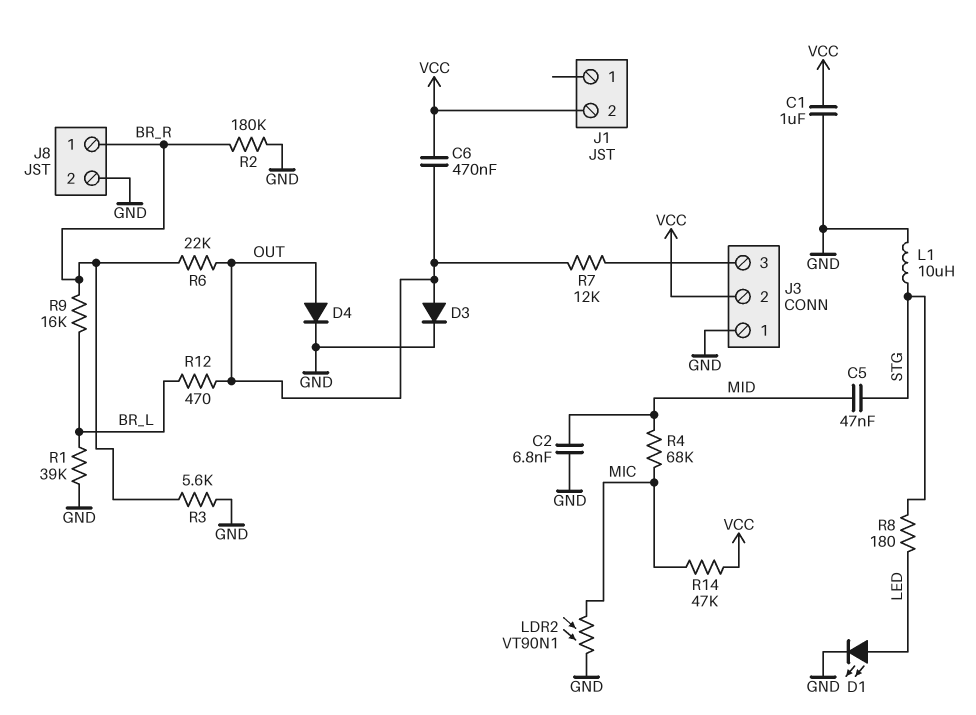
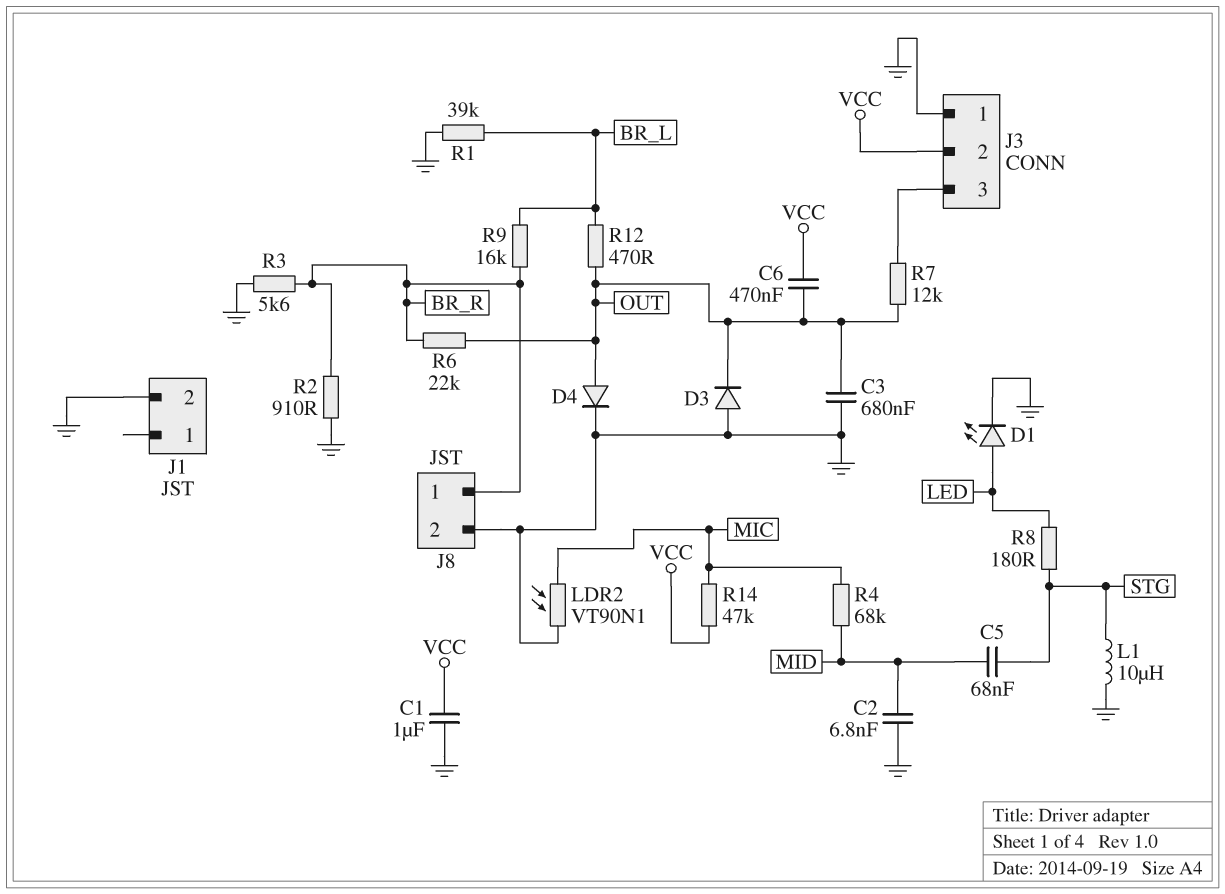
C3: none -> 680nF (GND, OUT)
C5: 47nF (MID, STG) -> 68nF (MID, STG)
D3: diode (A OUT, K GND) -> diode (A GND, K OUT)
J1 pin 2: VCC -> GND
R2: 180k (BR_R, GND) -> 910 (BR_R, GND)

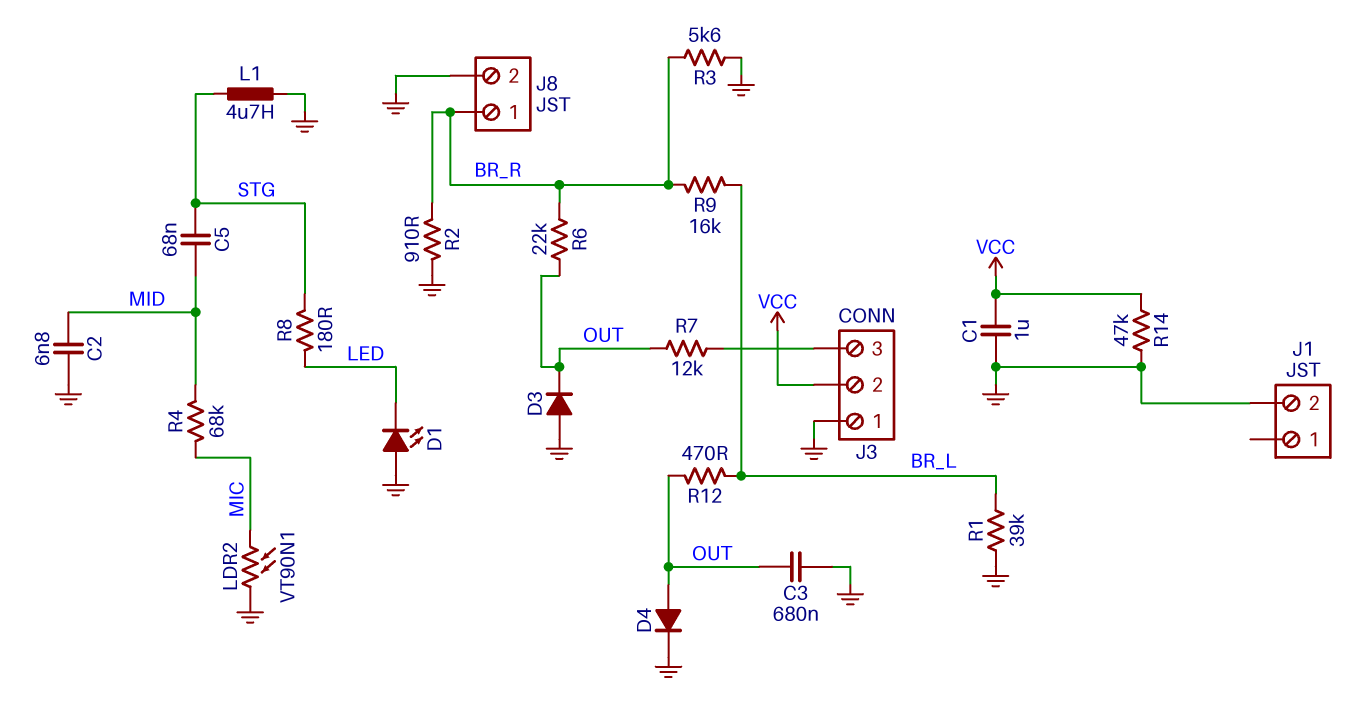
C6: 470nF (OUT, VCC) -> none
D1: LED (A LED, K GND) -> LED (A GND, K LED)
L1: 10uH (GND, STG) -> 4.7uH (GND, STG)
R14: 47k (MIC, VCC) -> 47k (GND, VCC)

